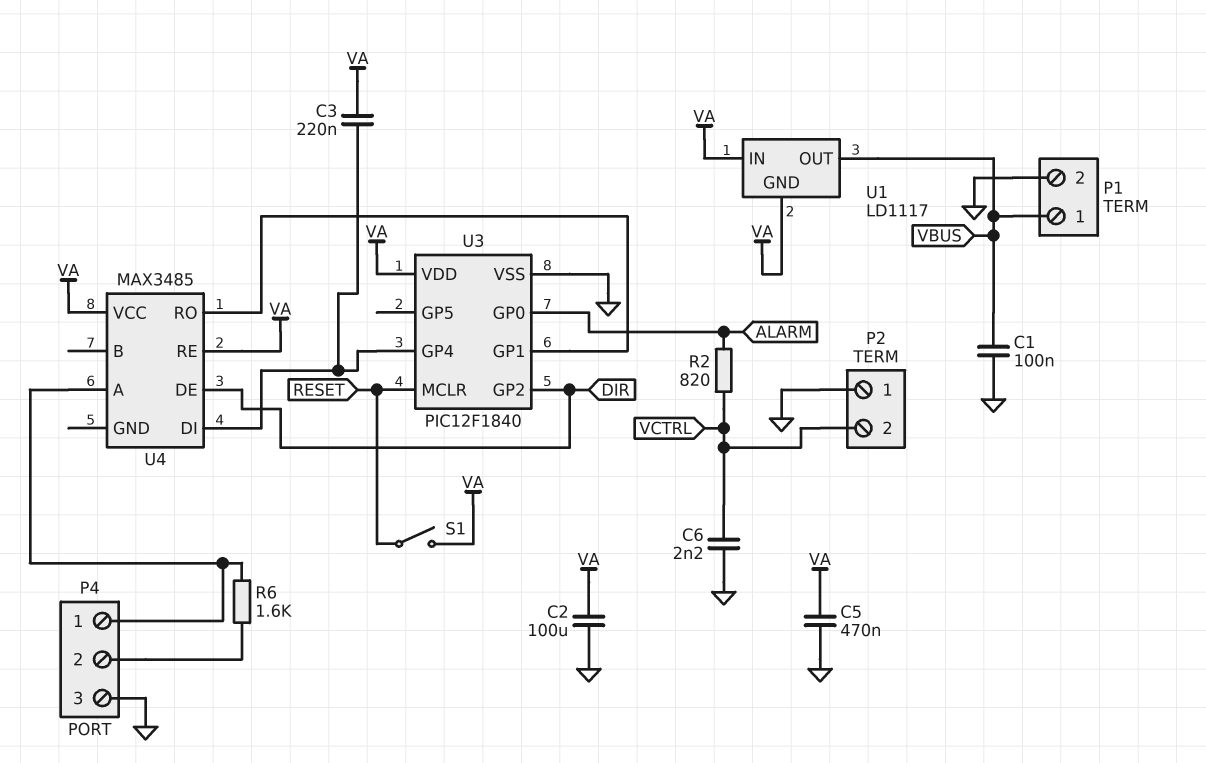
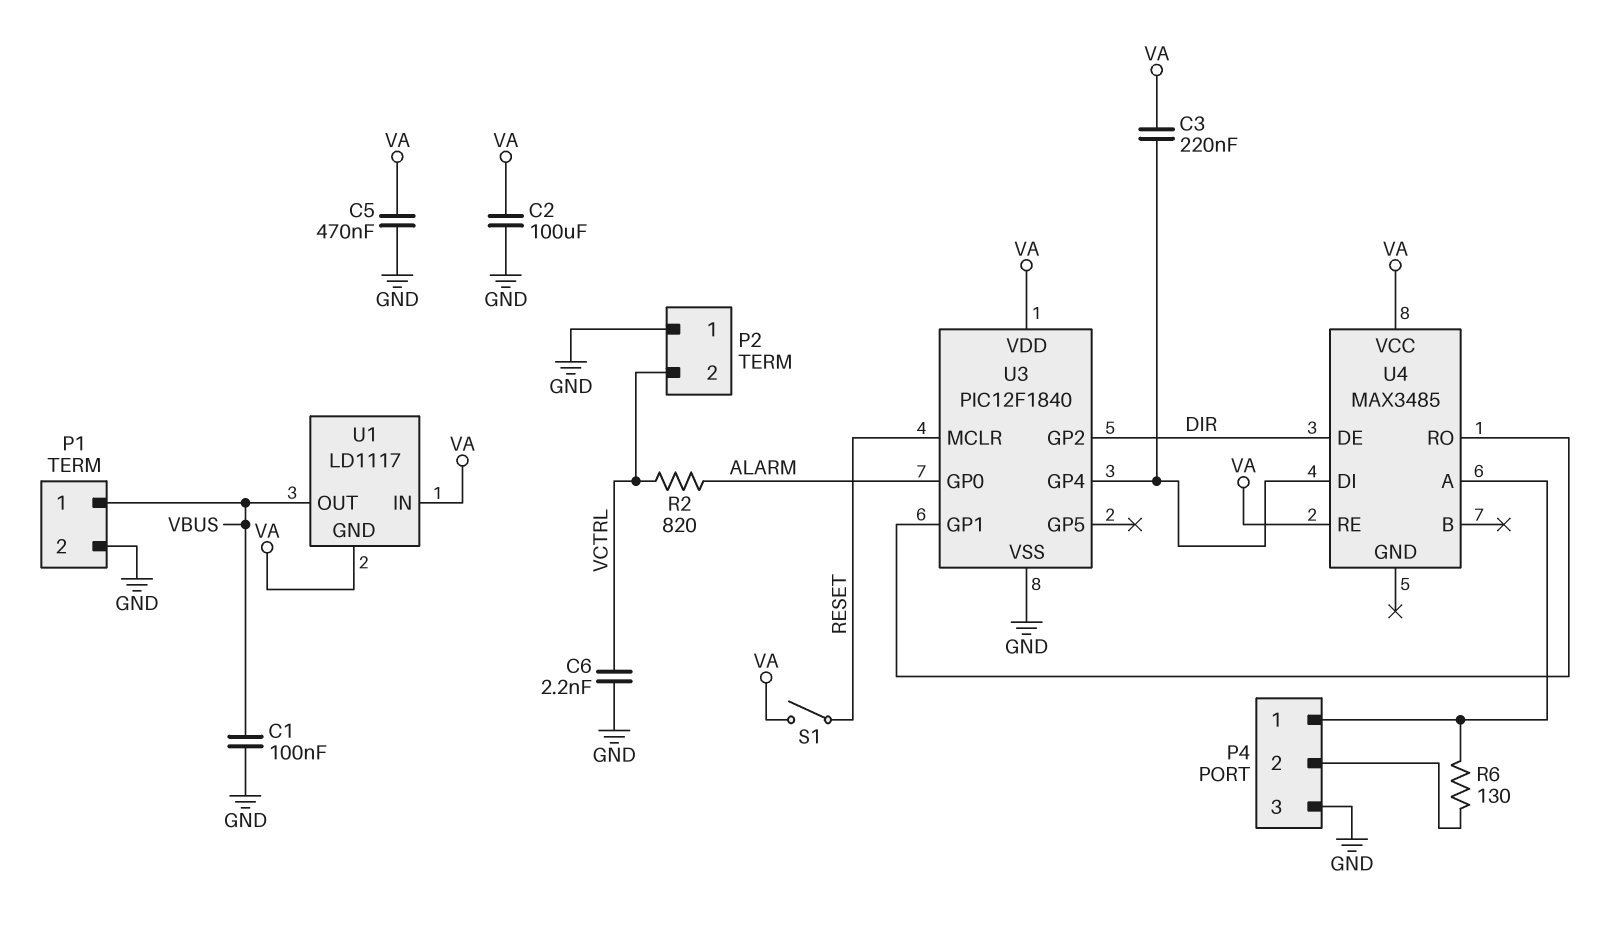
R6: 1.6k (P4/1, P4/2) -> 130 (P4/1, P4/2)

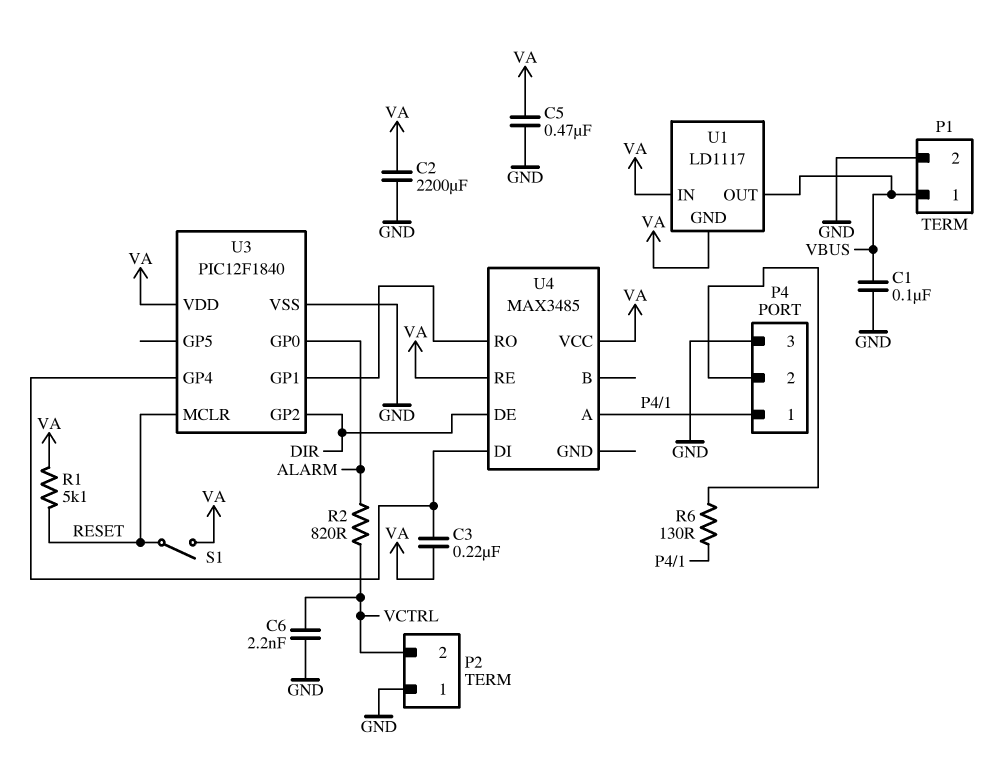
C2: 100uF (GND, VA) -> 2200uF (GND, VA)
R1: none -> 5.1k (RESET, VA)

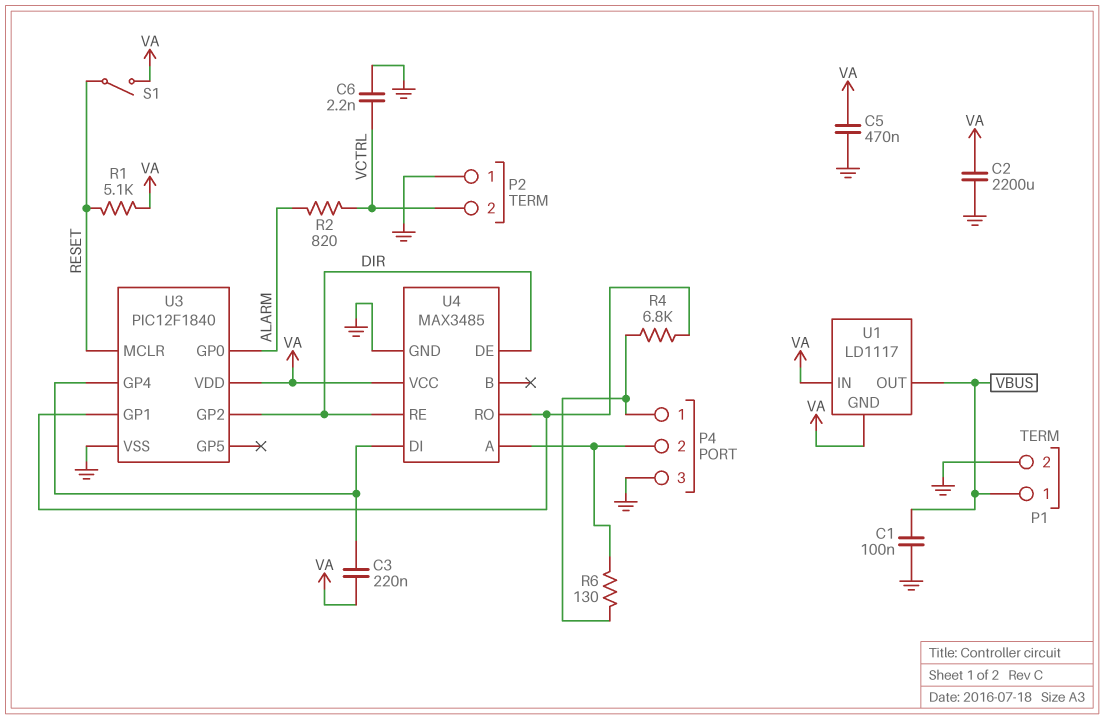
R4: none -> 6.8k (P4/1, U3/GP1)
U4 pin A: P4/1 -> P4/2
U4 pin GND: none -> GND
U4 pin RE: VA -> DIR

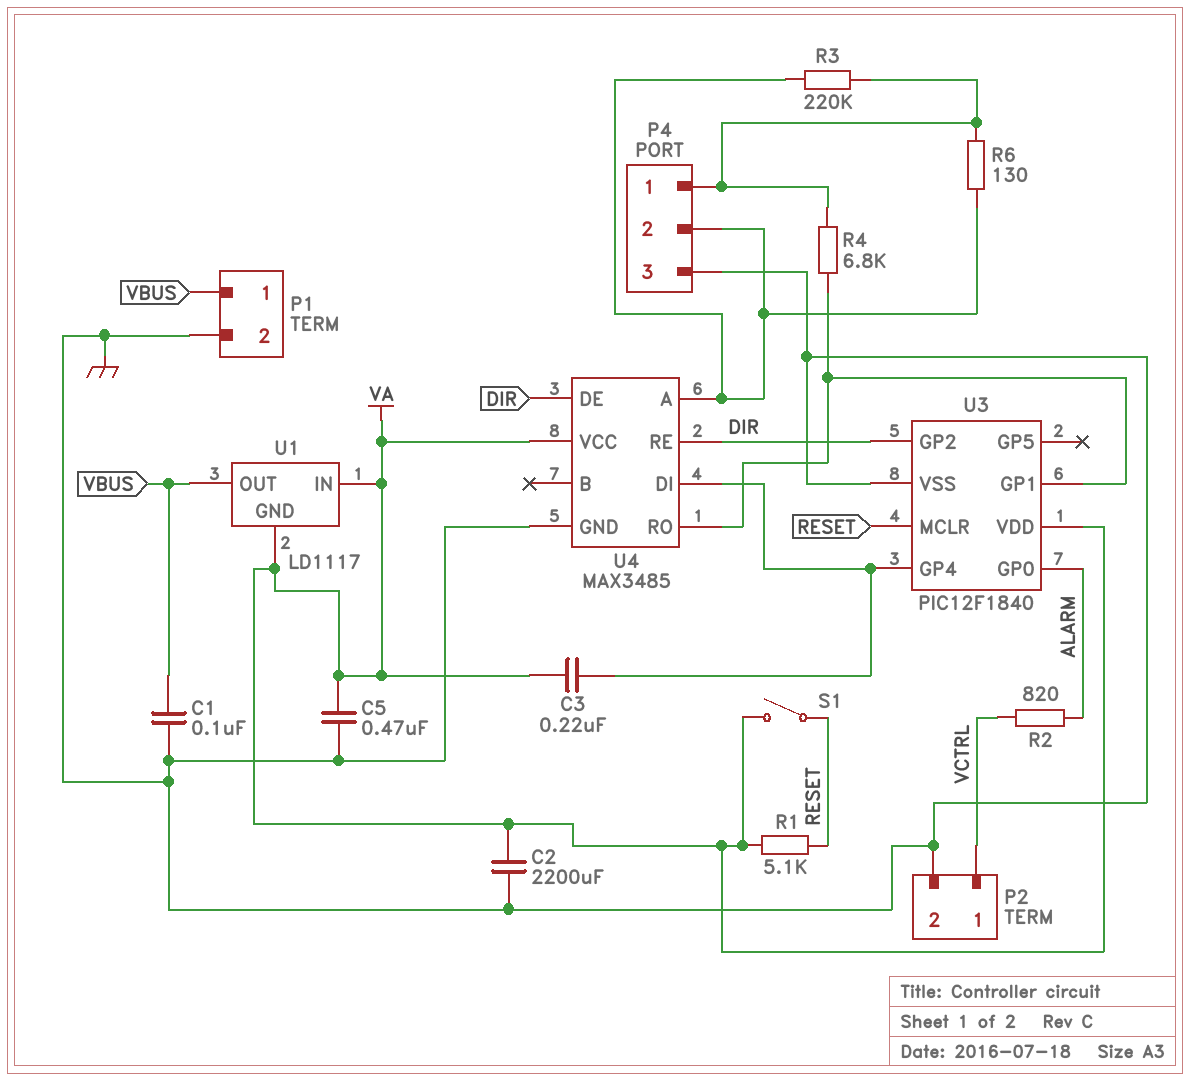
C6: 2.2nF (GND, VCTRL) -> none
P2 pin 1: GND -> VCTRL
P2 pin 2: VCTRL -> GND
R3: none -> 220k (P4/1, P4/2)

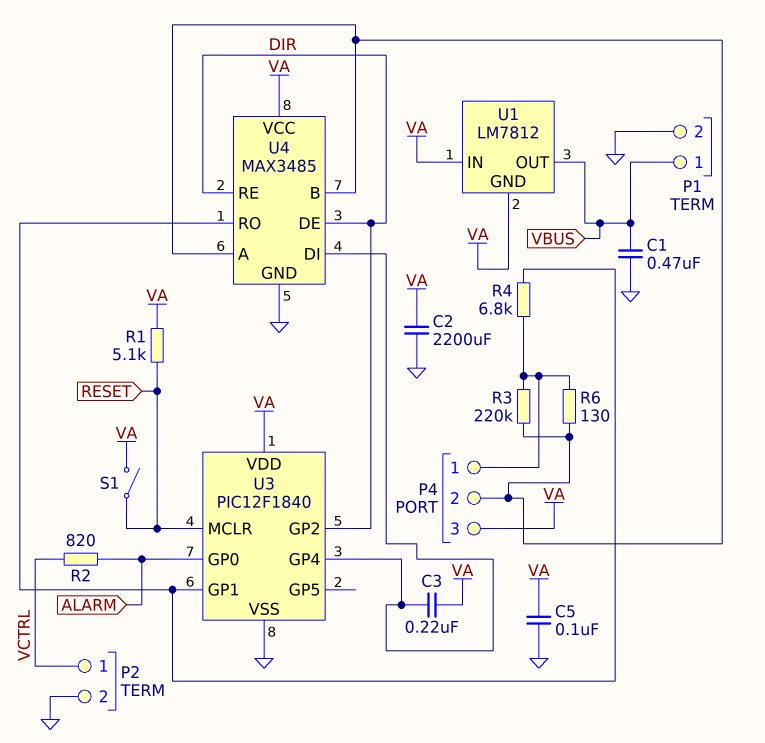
C1: 100nF (GND, VBUS) -> 470nF (GND, VBUS)
C5: 470nF (GND, VA) -> 100nF (GND, VA)
P4 pin 3: GND -> VA
U1: LD1117 -> LM7812
U4 pin B: none -> P4/2

